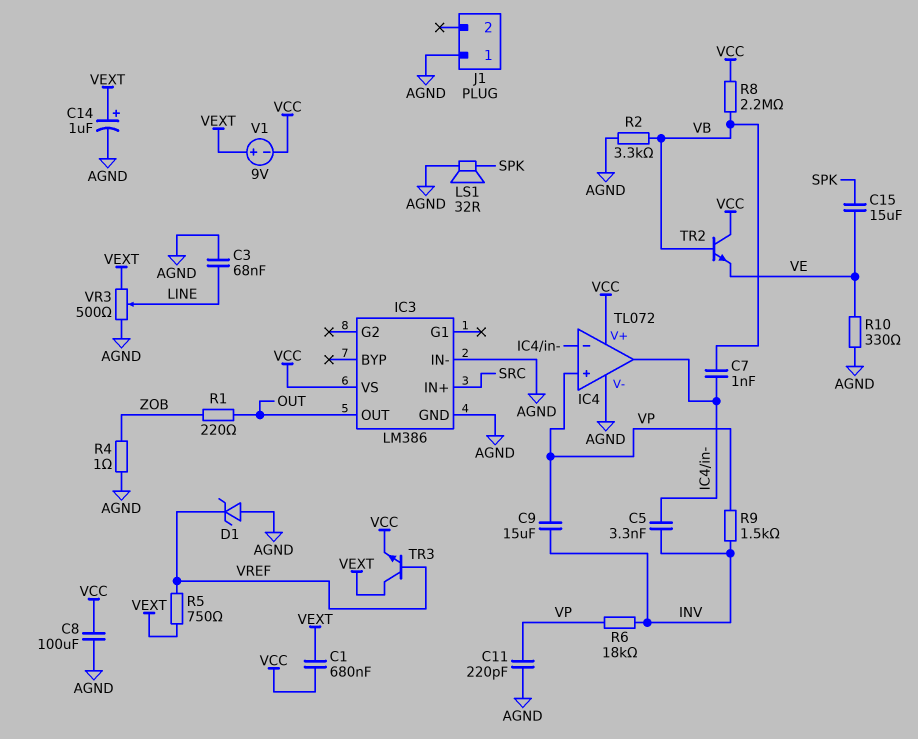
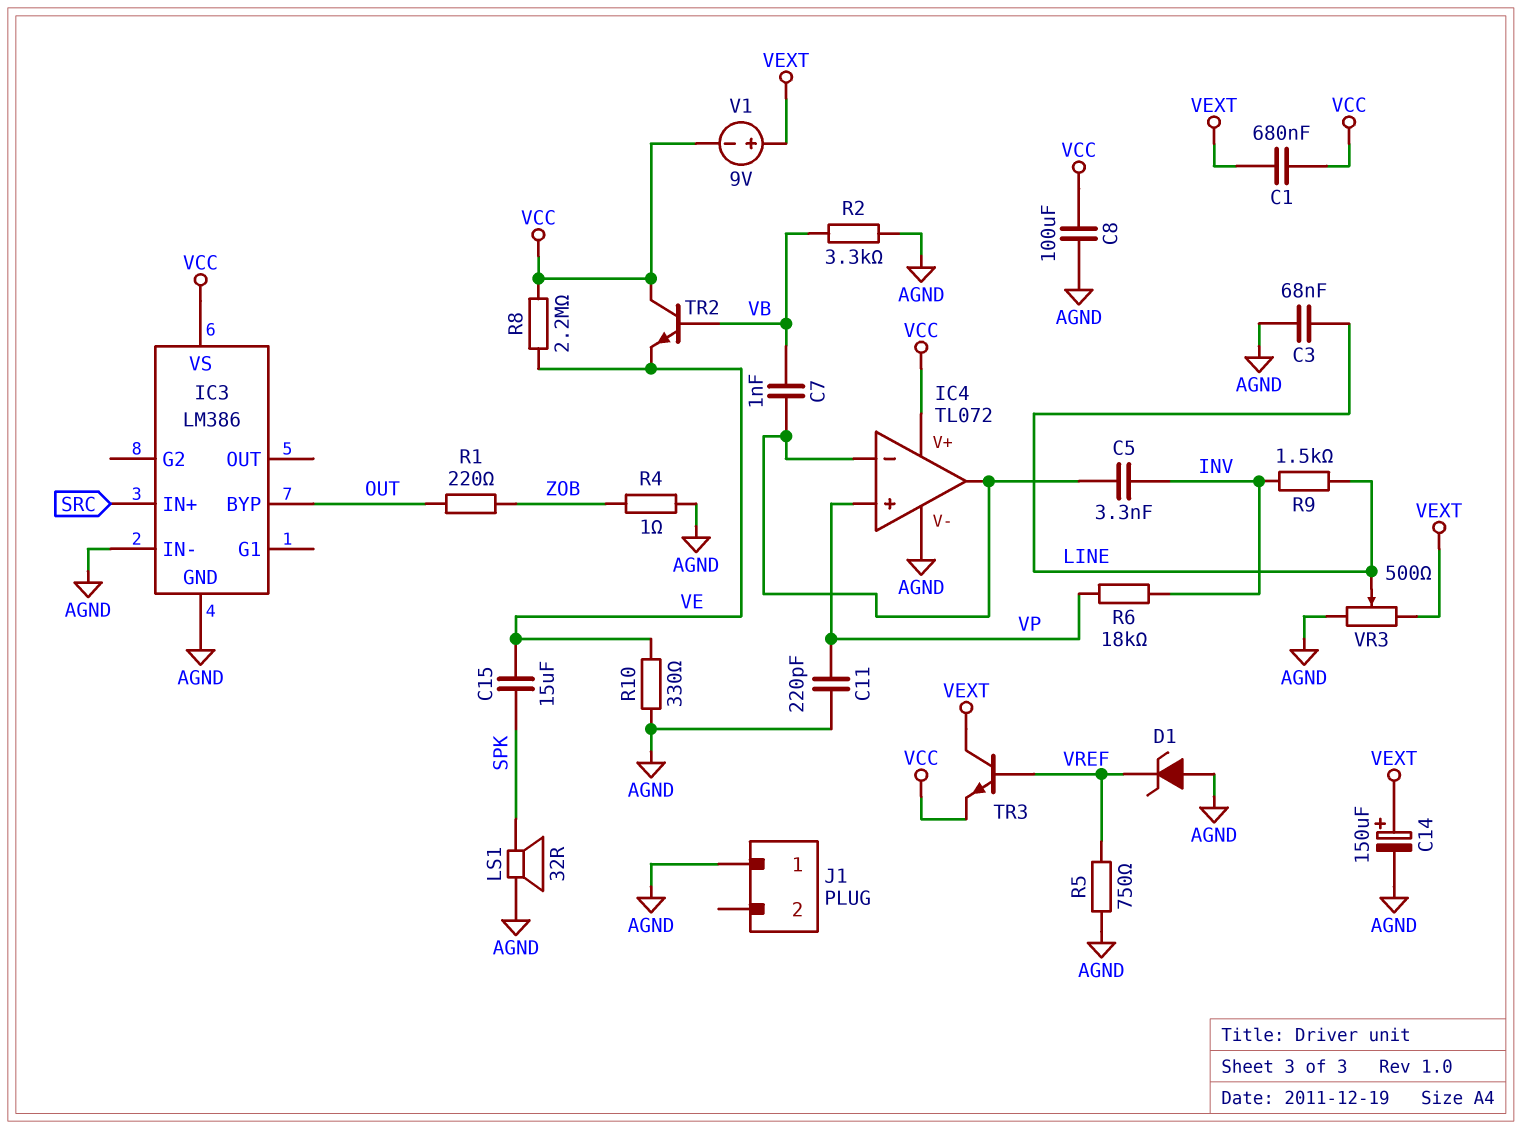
C9: 15uF (INV, VP) -> none
C14: 1uF (plus VEXT, minus AGND) -> 150uF (plus VEXT, minus AGND)
IC3 pin BYP: none -> OUT
IC3 pin OUT: OUT -> none
R5: 750 (VEXT, VREF) -> 750 (AGND, VREF)
R8: 2.2M (VB, VCC) -> 2.2M (VCC, VE)
R9: 1.5k (INV, VP) -> 1.5k (INV, LINE)

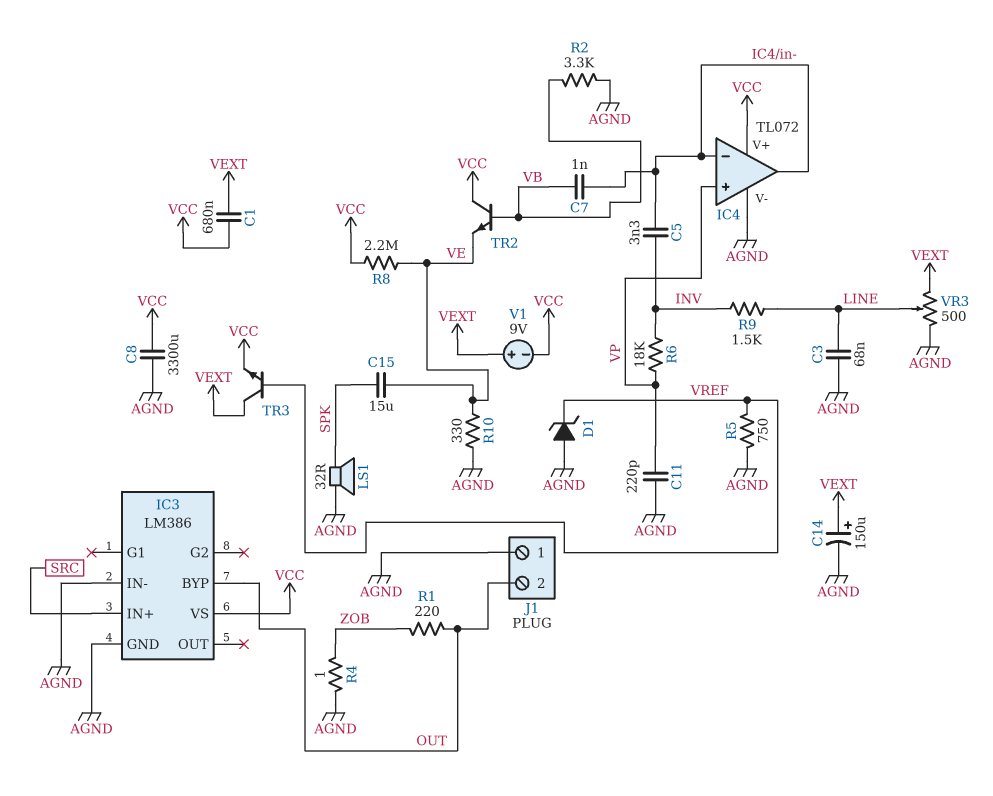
C8: 100uF (AGND, VCC) -> 3300uF (AGND, VCC)
J1 pin 2: none -> OUT

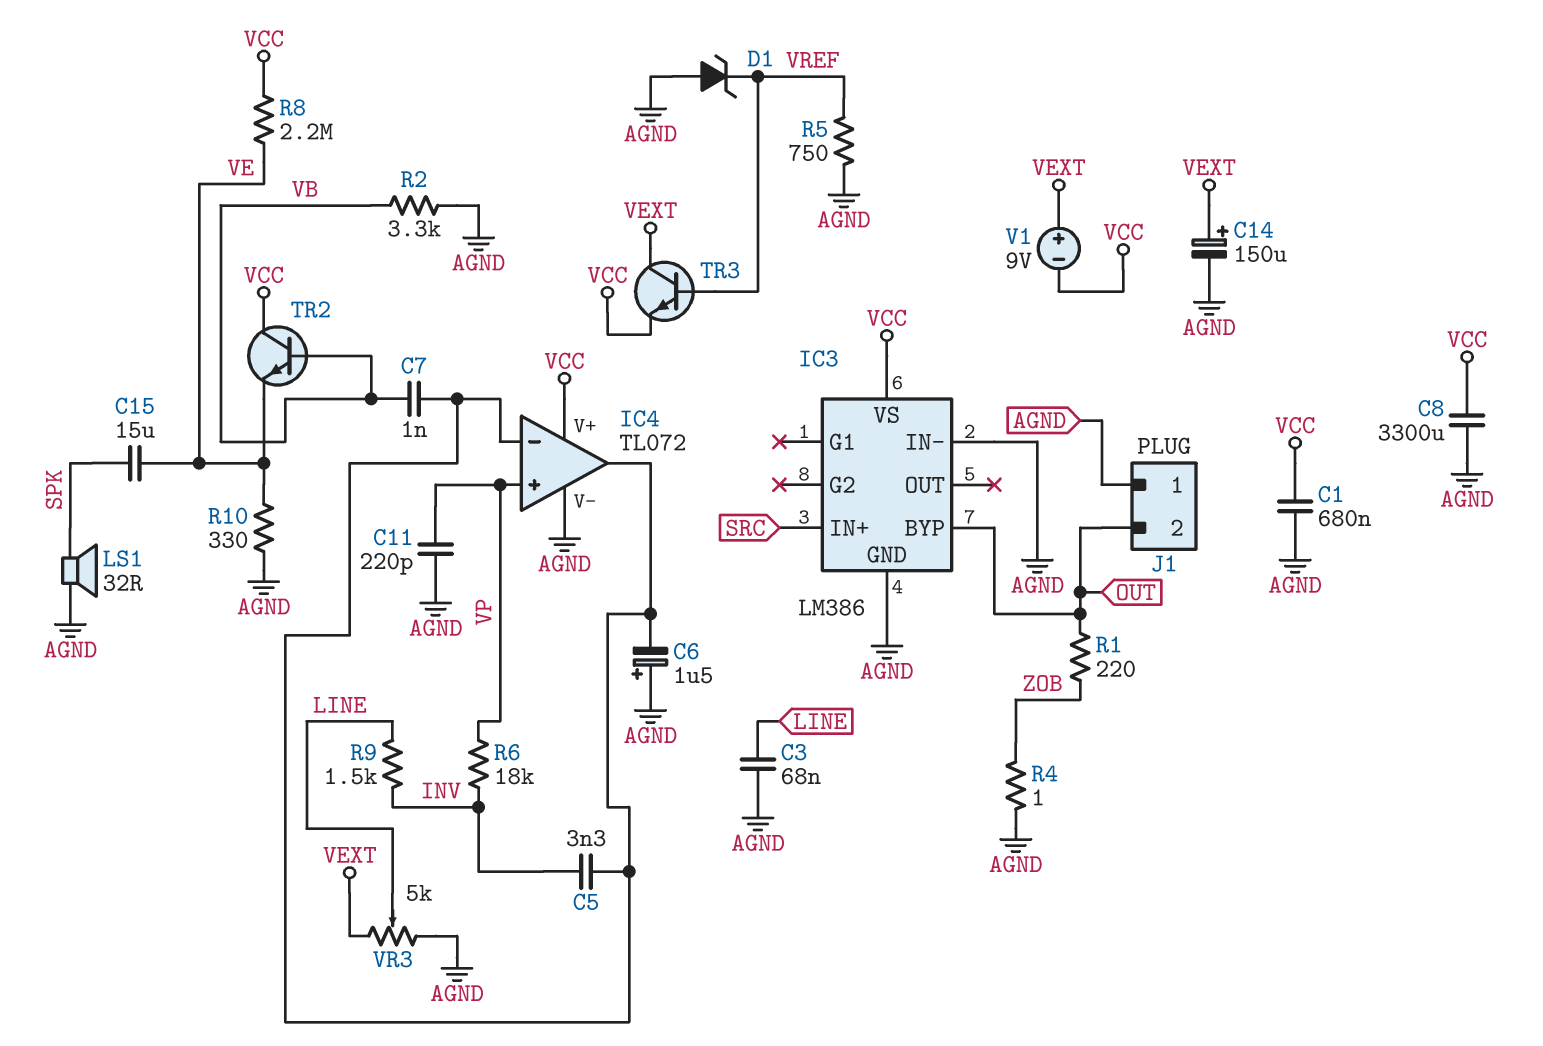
C1: 680nF (VCC, VEXT) -> 680nF (AGND, VCC)
C6: none -> 1.5uF (plus AGND, minus IC4/in-)
VR3: 500 (AGND, VEXT, wiper LINE) -> 5k (AGND, VEXT, wiper LINE)

